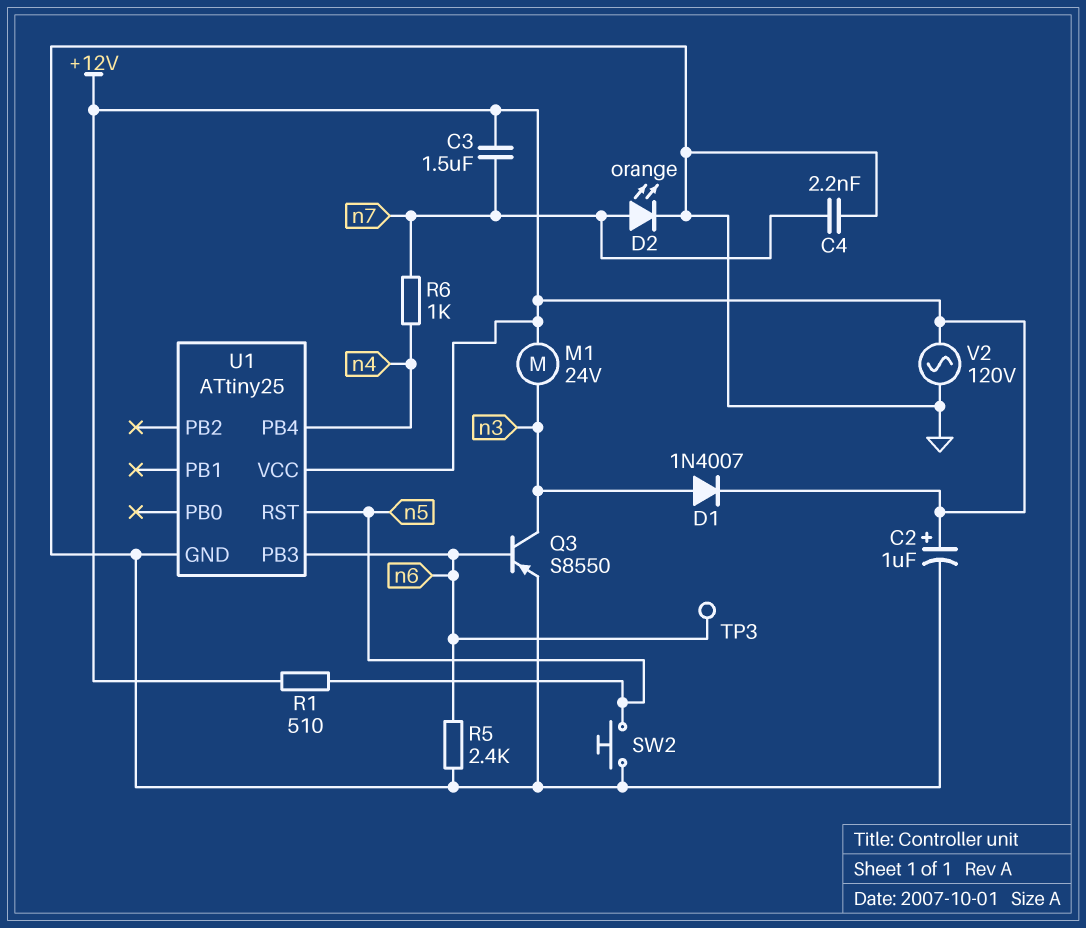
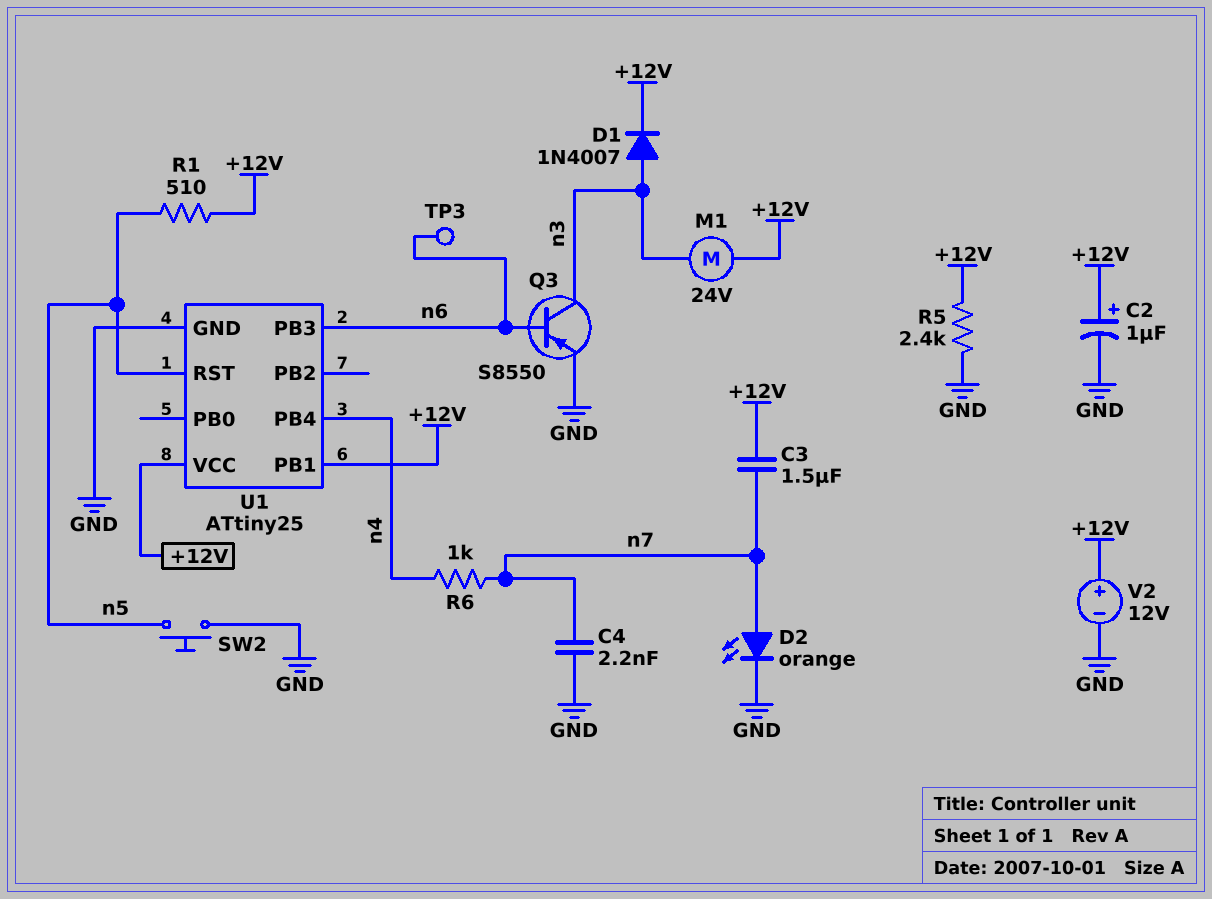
R5: 2.4k (GND, n6) -> 2.4k (+12V, GND)
U1 pin PB1: none -> +12V
V2: AC 120V (+12V, GND) -> 12V (plus +12V, minus GND)

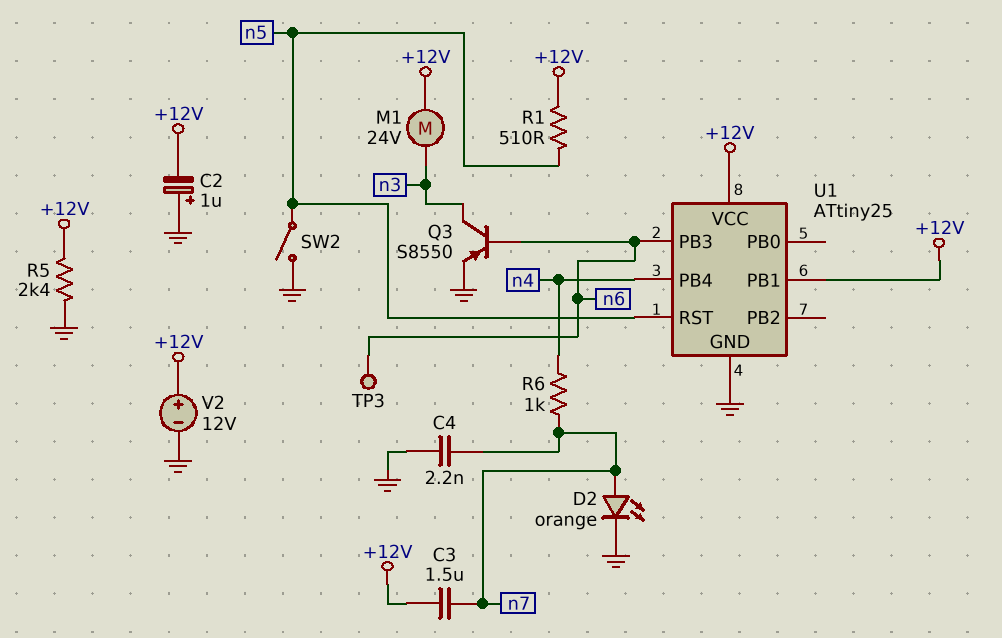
C2: 1uF (plus +12V, minus GND) -> 1uF (plus GND, minus +12V)
D1: diode 1N4007 (A n3, K +12V) -> none
SW2: button (GND, n5) -> switch (GND, n5)

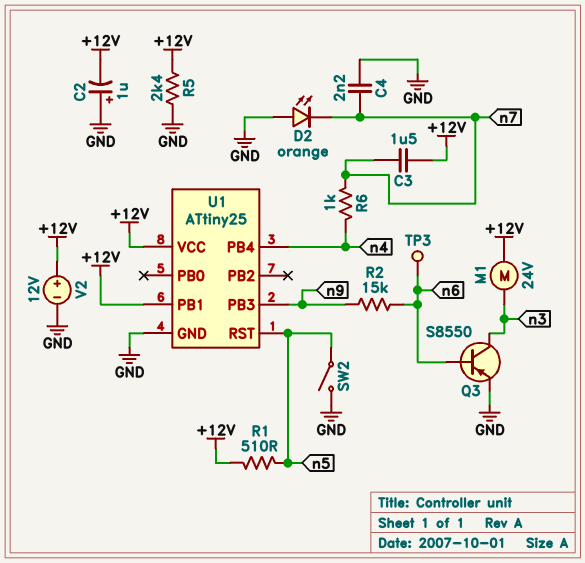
D2: LED orange (A n7, K GND) -> LED orange (A GND, K n7)
R2: none -> 15k (n6, n9)
U1 pin PB3: n6 -> n9

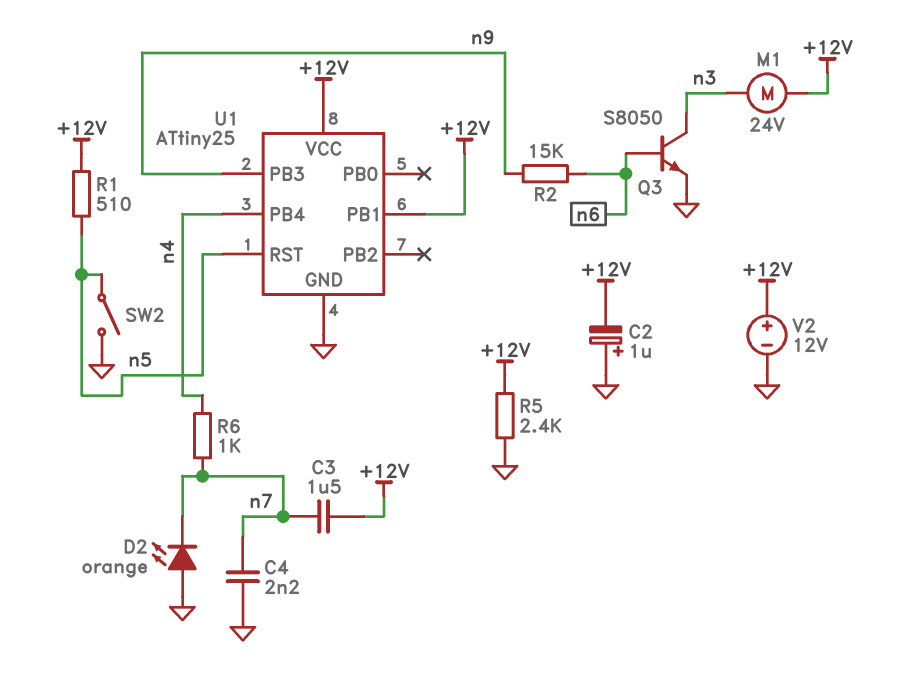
Q3: PNP S8550 (B n6, C n3, E GND) -> NPN S8050 (B n6, C n3, E GND)
TP3: test point (n6) -> none

